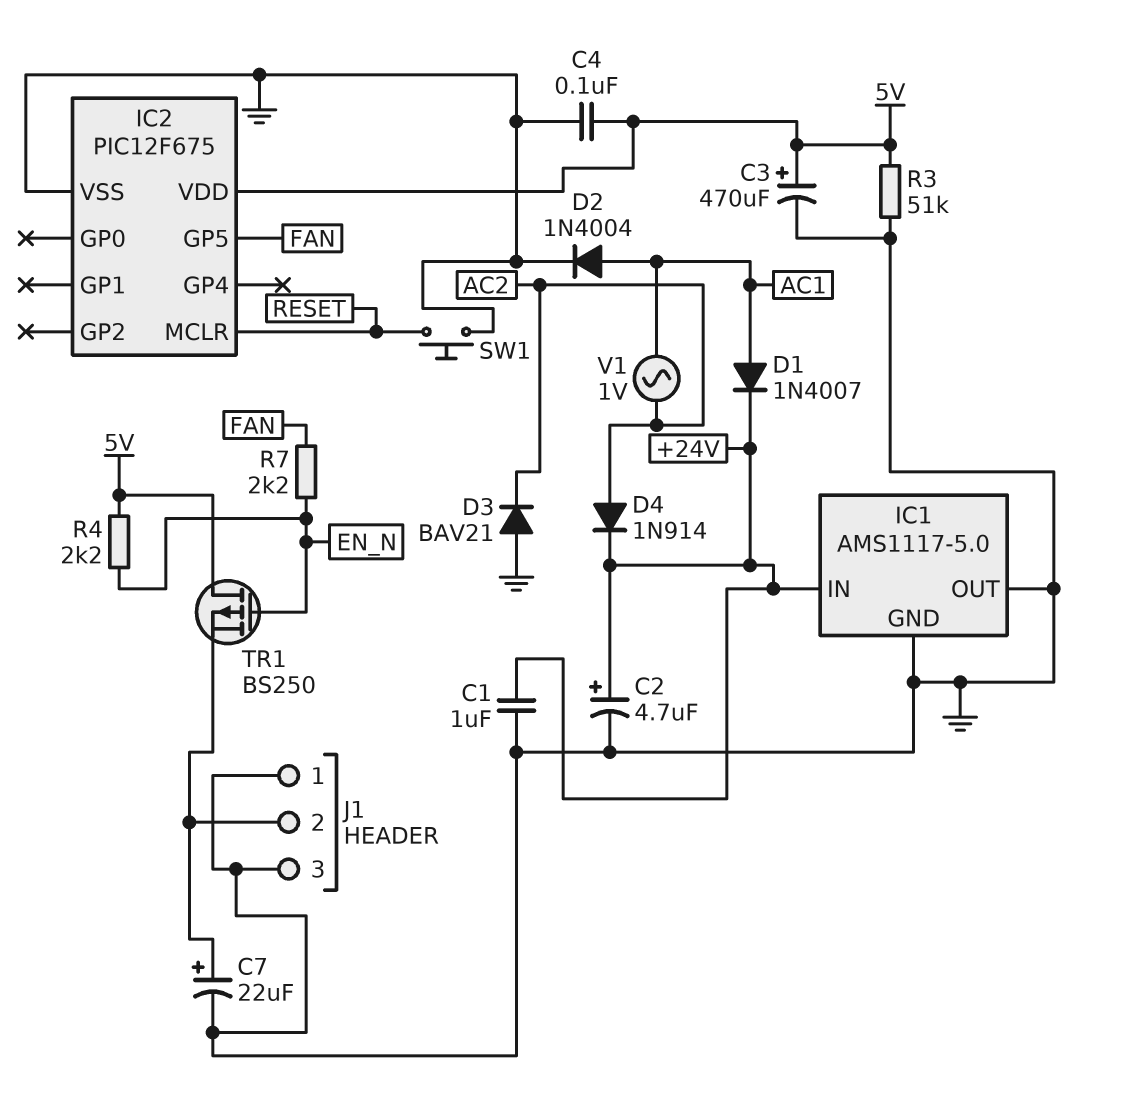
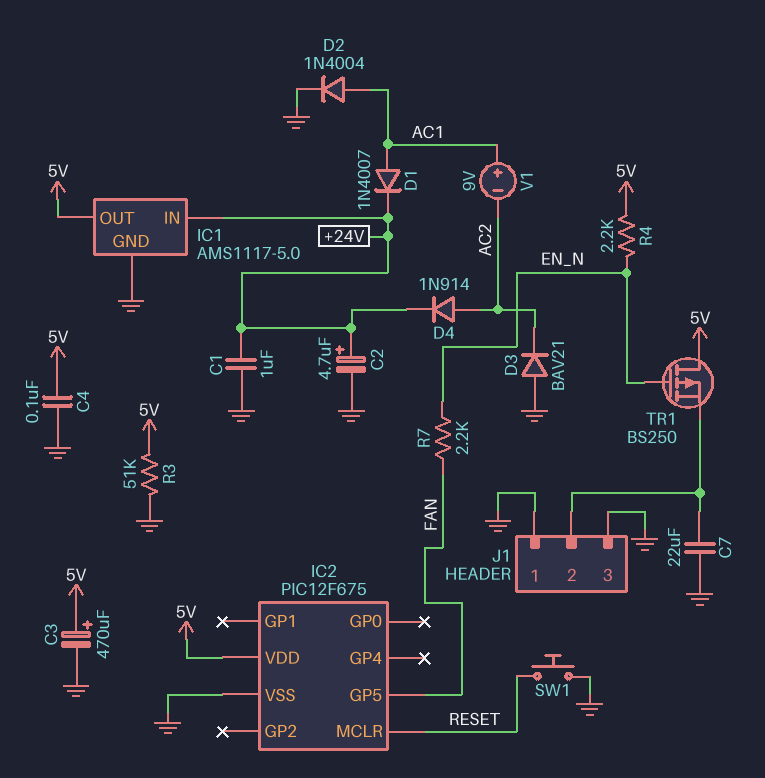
C7: 22uF (plus J1/2, minus GND) -> 22uF (GND, J1/2)
IC1 pin OUT: GND -> 5V
V1: AC 1V (AC1, AC2) -> 9V (plus AC1, minus AC2)

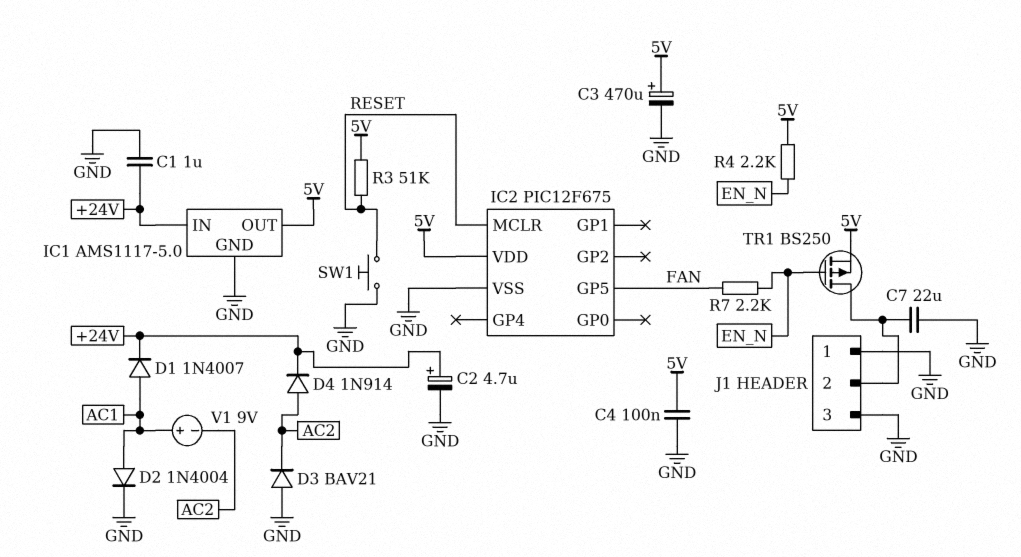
R3: 51k (5V, GND) -> 51k (5V, RESET)
TR1: PMOS BS250 (G EN_N, D 5V, S J1/2) -> PMOS BS250 (G EN_N, D J1/2, S 5V)

